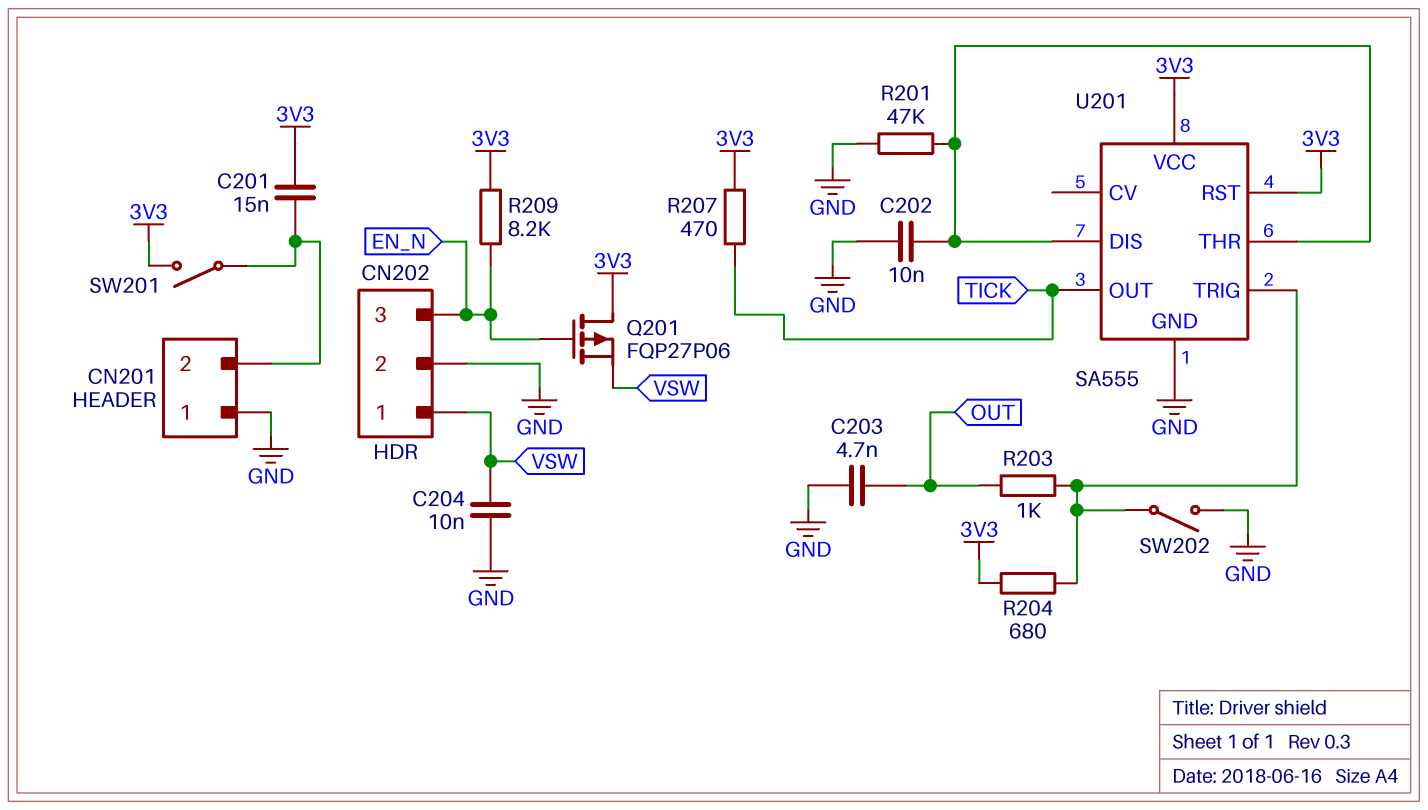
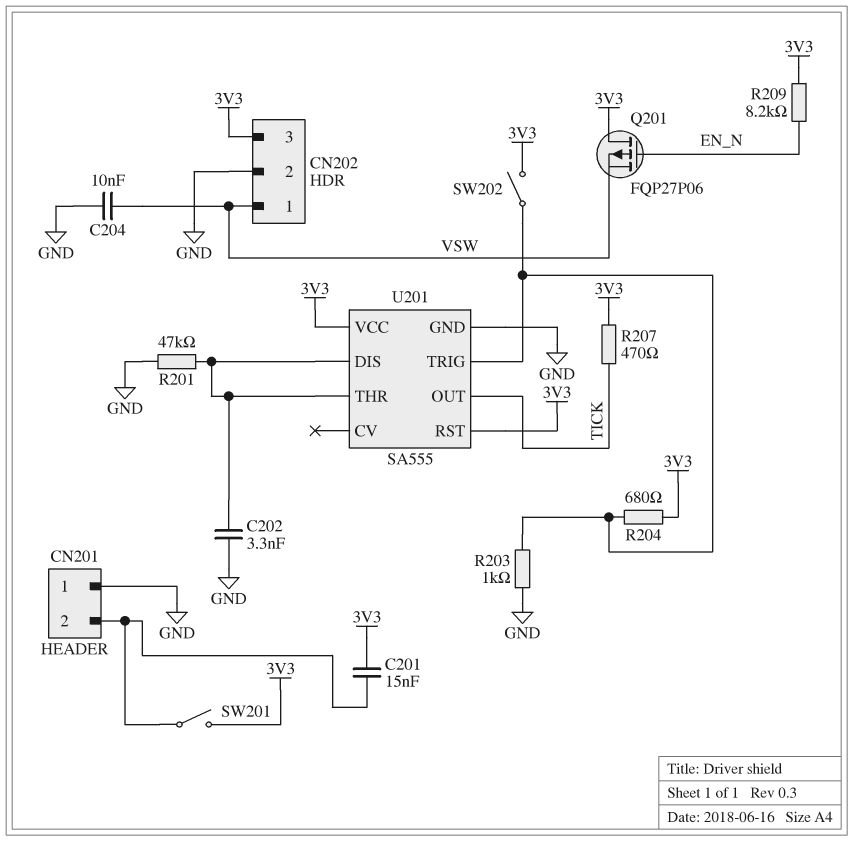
C202: 10nF (GND, U201/DIS) -> 3.3nF (GND, U201/DIS)
C203: 4.7nF (GND, OUT) -> none
CN202 pin 3: EN_N -> 3V3
R203: 1k (OUT, U201/TRIG) -> 1k (GND, U201/TRIG)
SW202: switch (GND, U201/TRIG) -> switch (3V3, U201/TRIG)

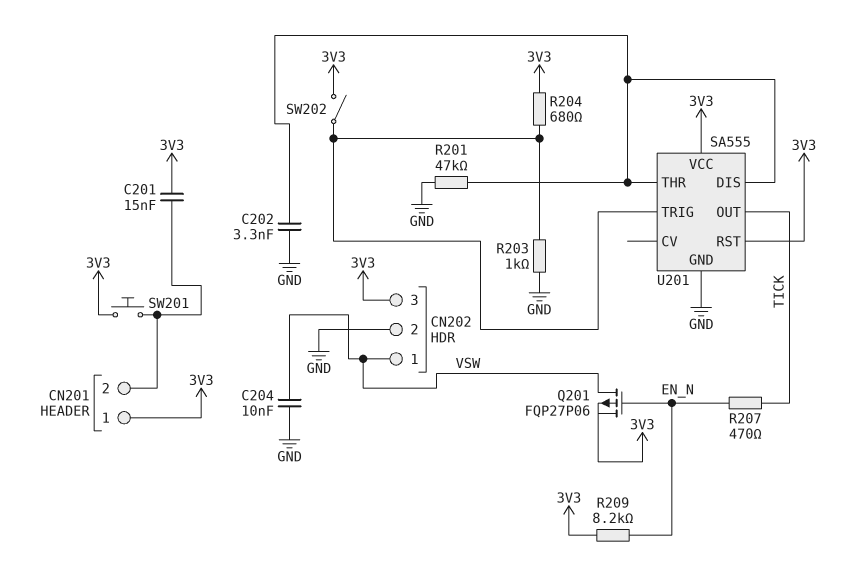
CN201 pin 1: GND -> 3V3
Q201: PMOS FQP27P06 (G EN_N, D 3V3, S VSW) -> PMOS FQP27P06 (G EN_N, D VSW, S 3V3)
R207: 470 (3V3, TICK) -> 470 (EN_N, TICK)
SW201: switch (3V3, CN201/2) -> button (3V3, CN201/2)

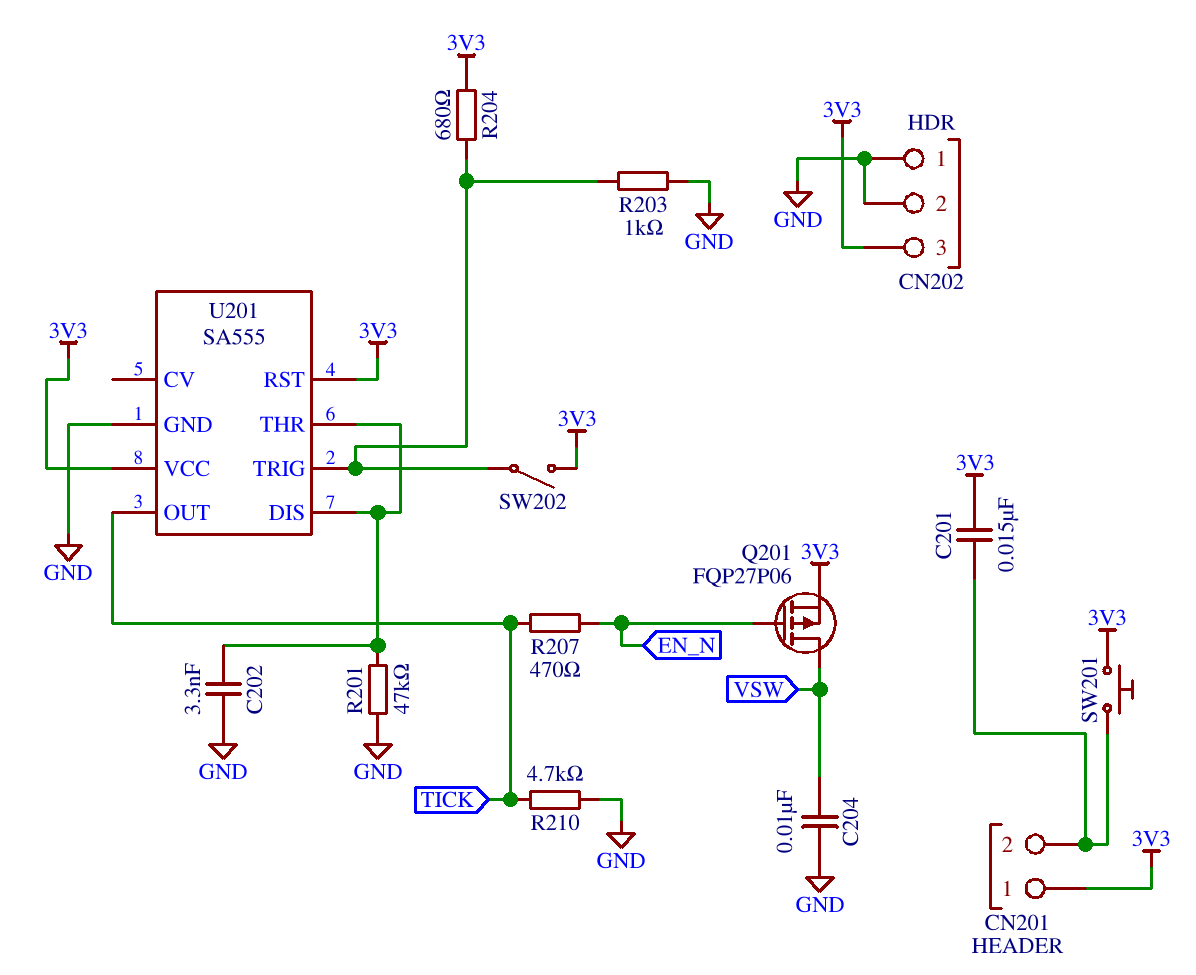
CN202 pin 1: VSW -> GND
R209: 8.2k (3V3, EN_N) -> none
R210: none -> 4.7k (GND, TICK)

